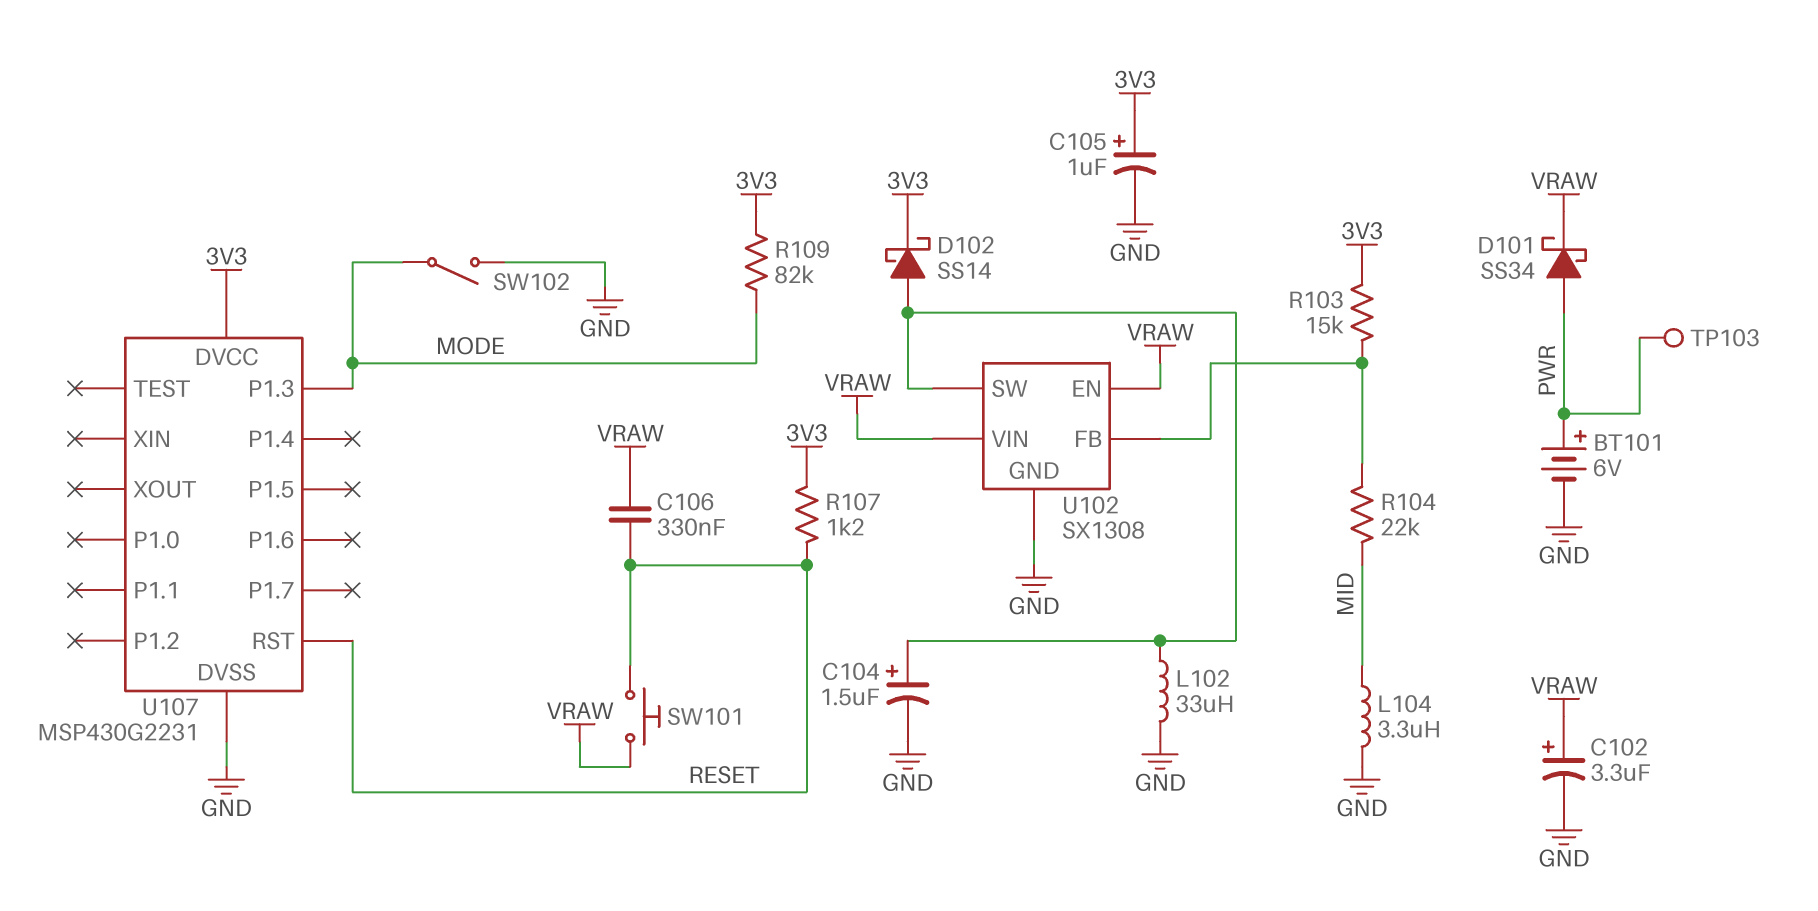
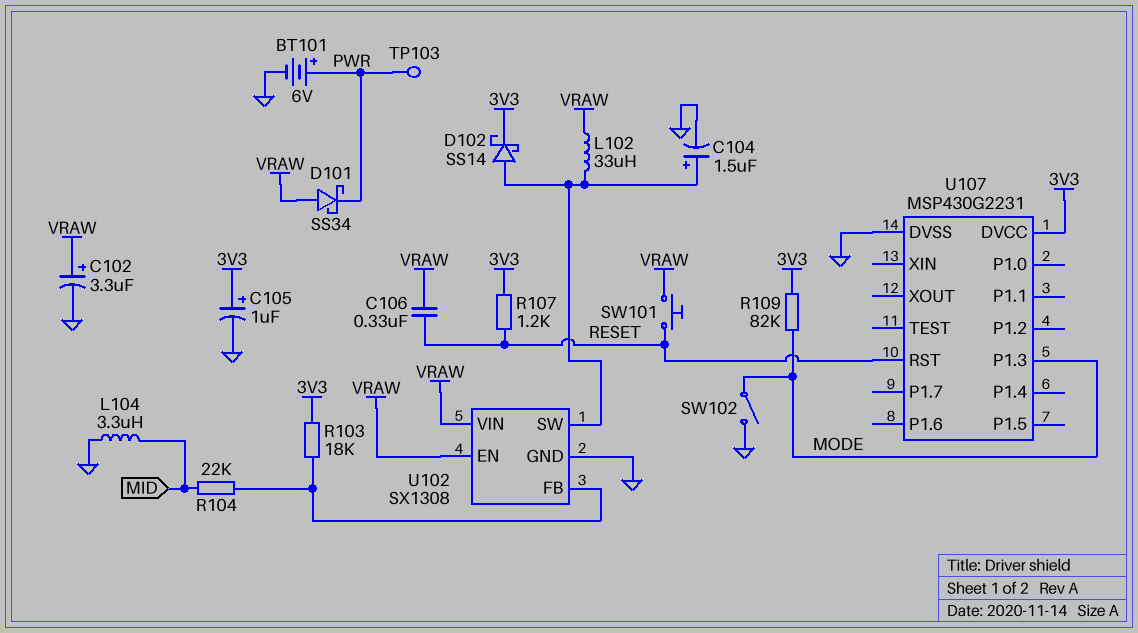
D101: schottky SS34 (A PWR, K VRAW) -> schottky SS34 (A VRAW, K PWR)
L102: 33uH (GND, U102/SW) -> 33uH (U102/SW, VRAW)
R103: 15k (3V3, U102/FB) -> 18k (3V3, U102/FB)

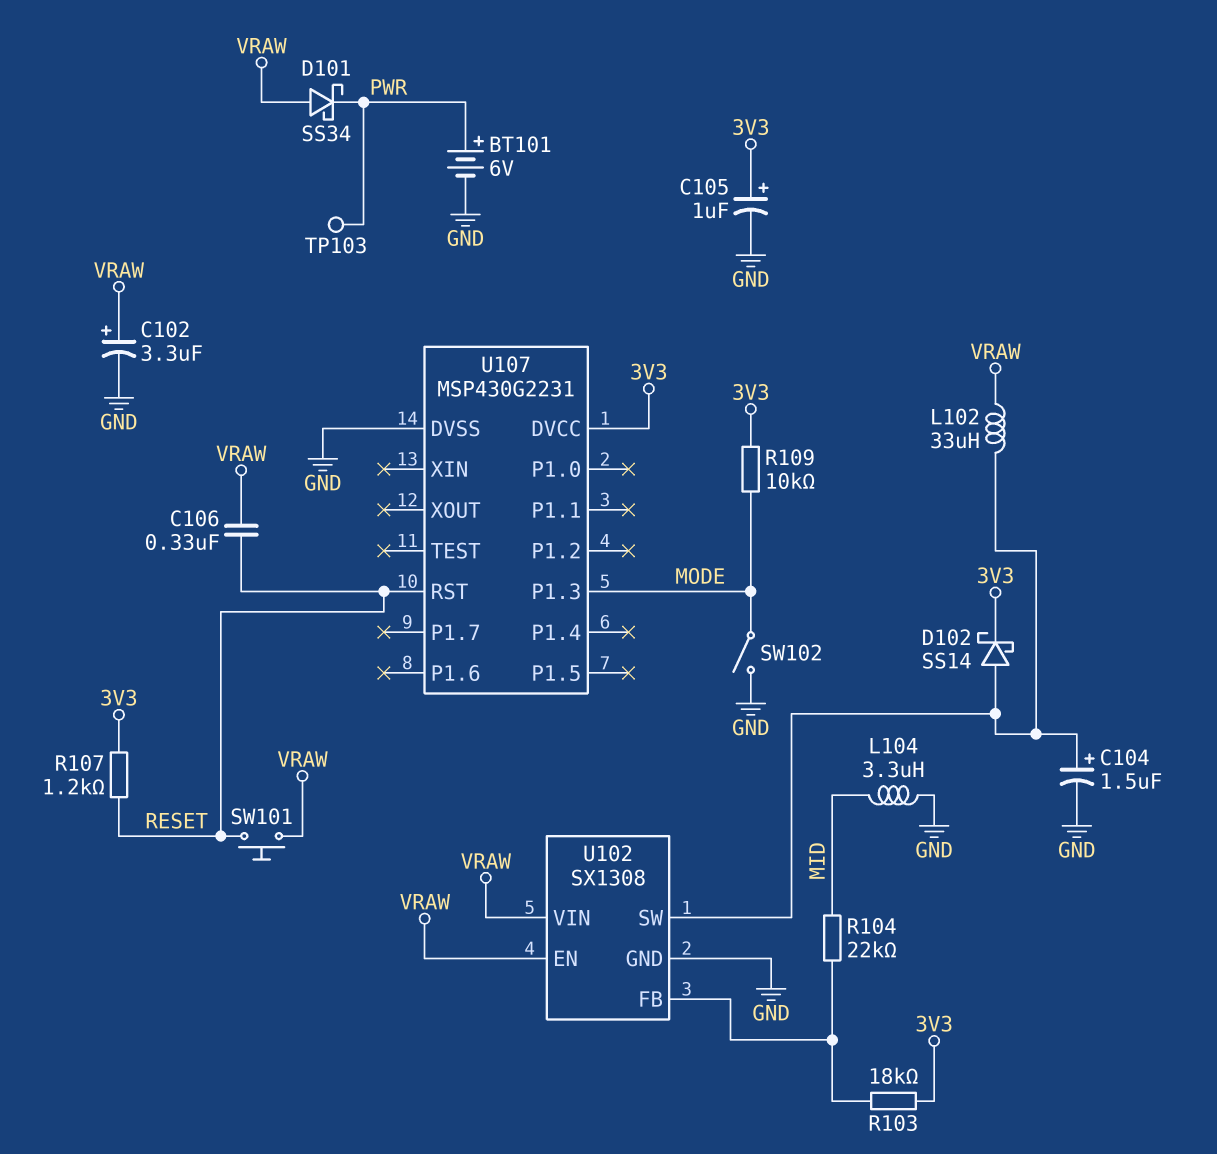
R109: 82k (3V3, MODE) -> 10k (3V3, MODE)

